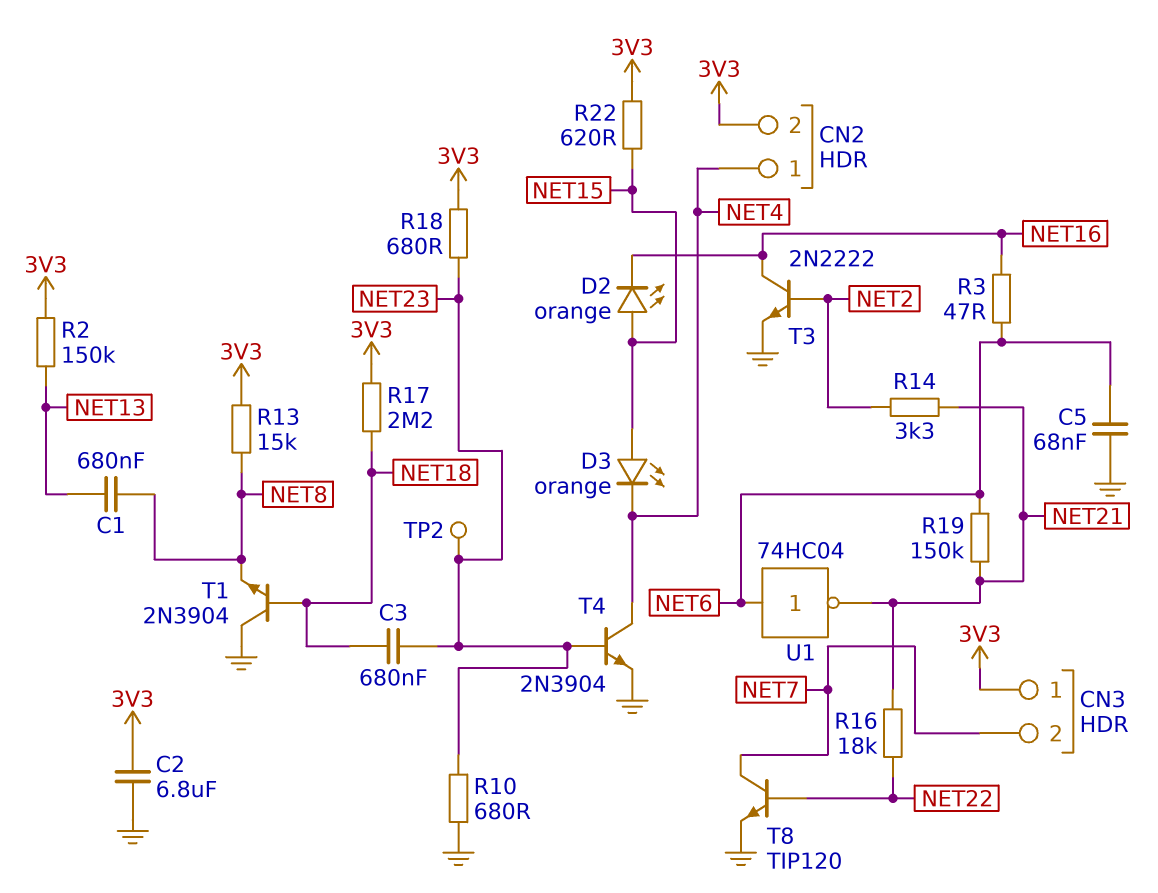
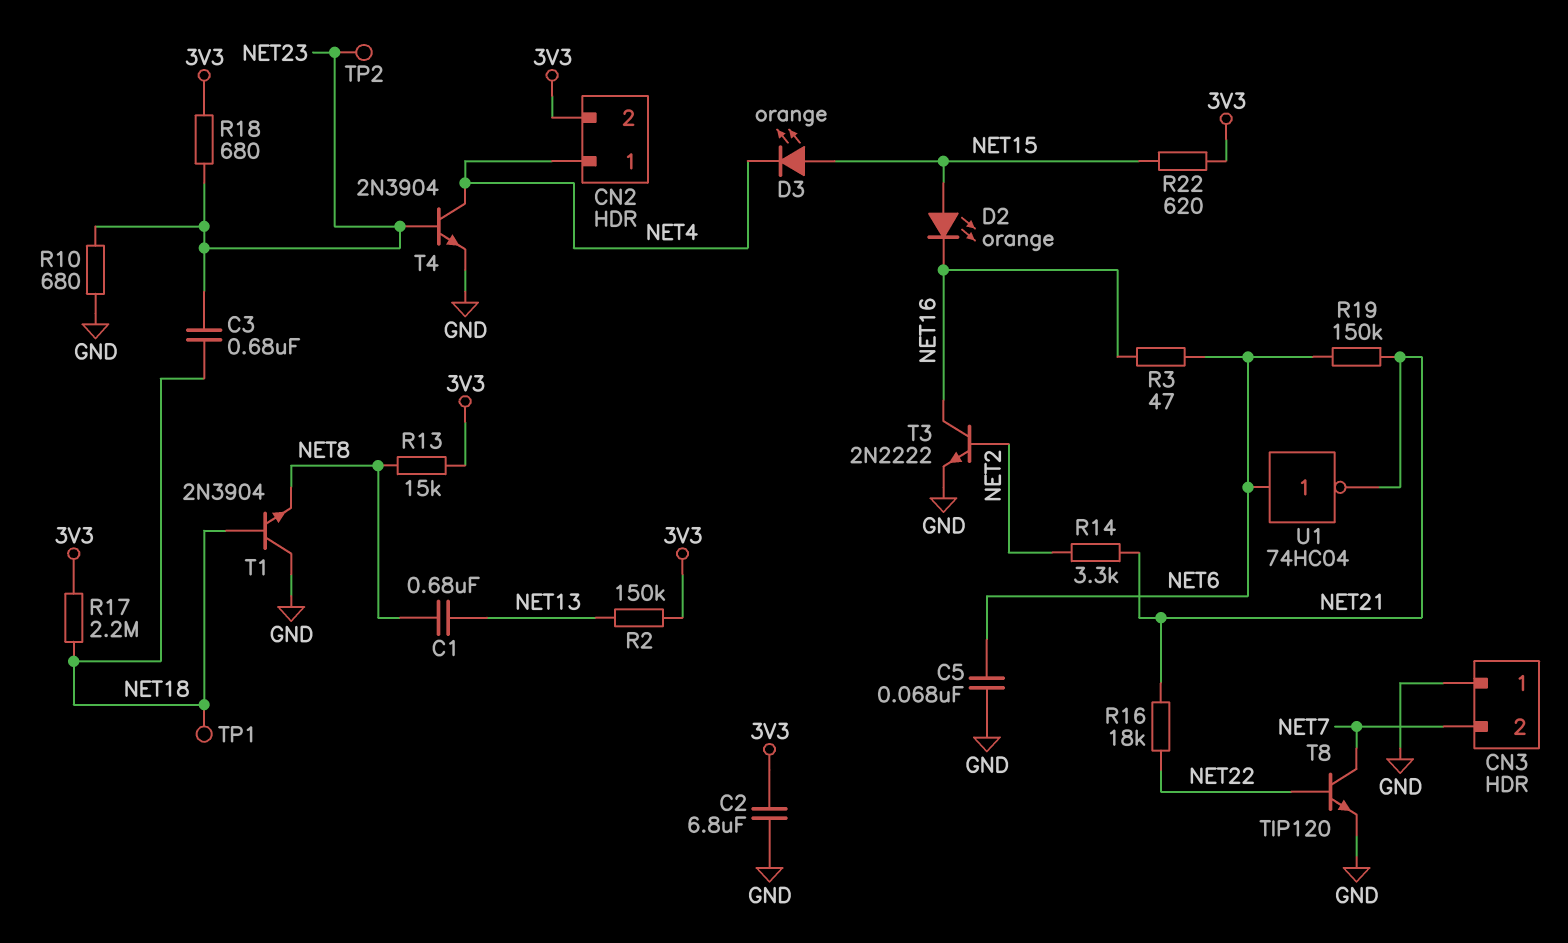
CN3 pin 1: 3V3 -> GND
TP1: none -> test point (NET18)

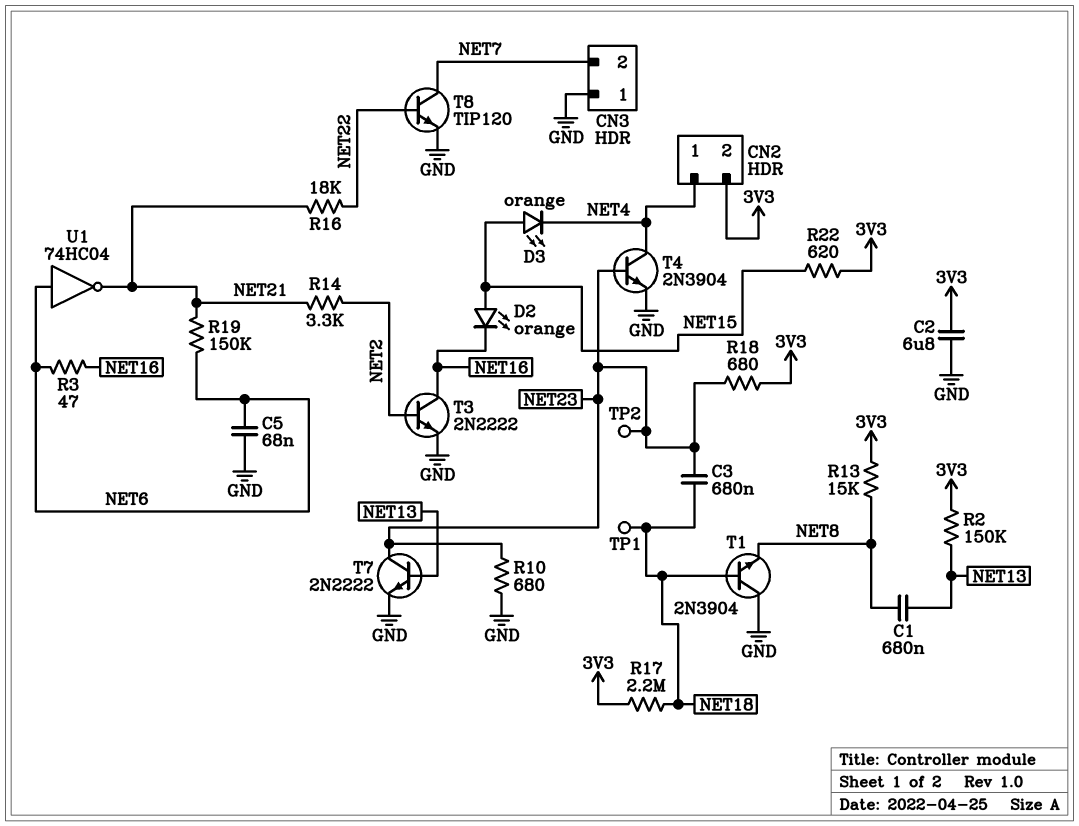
T7: none -> NPN 2N2222 (B NET13, C NET23, E GND)

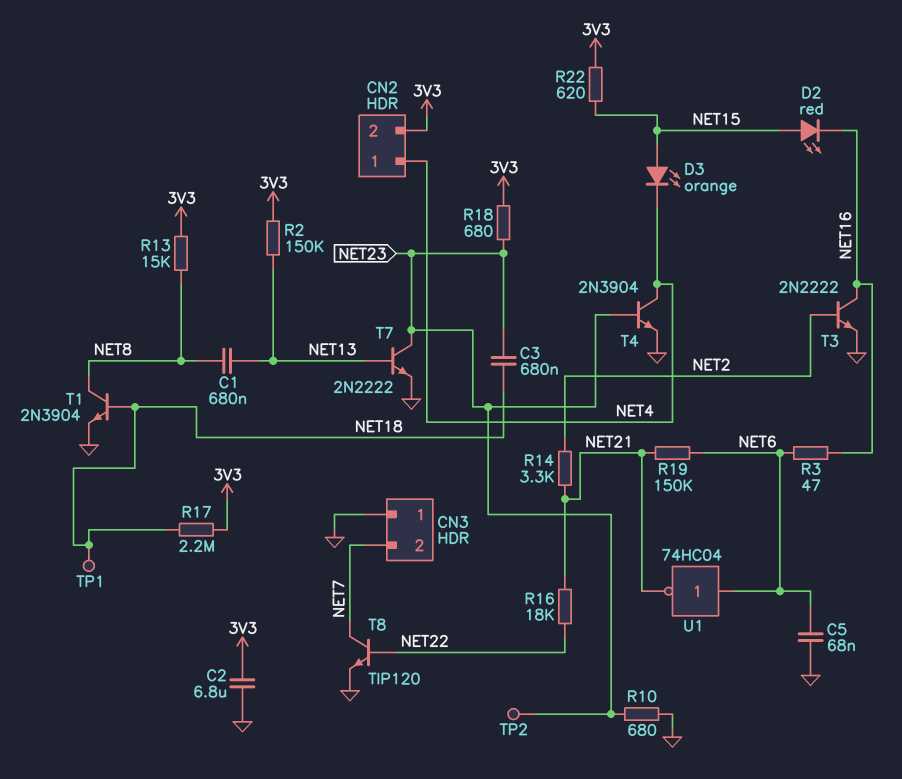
D2: LED orange (A NET15, K NET16) -> LED red (A NET15, K NET16)
T1: NPN 2N3904 (B NET18, C GND, E NET8) -> NPN 2N3904 (B NET18, C NET8, E GND)

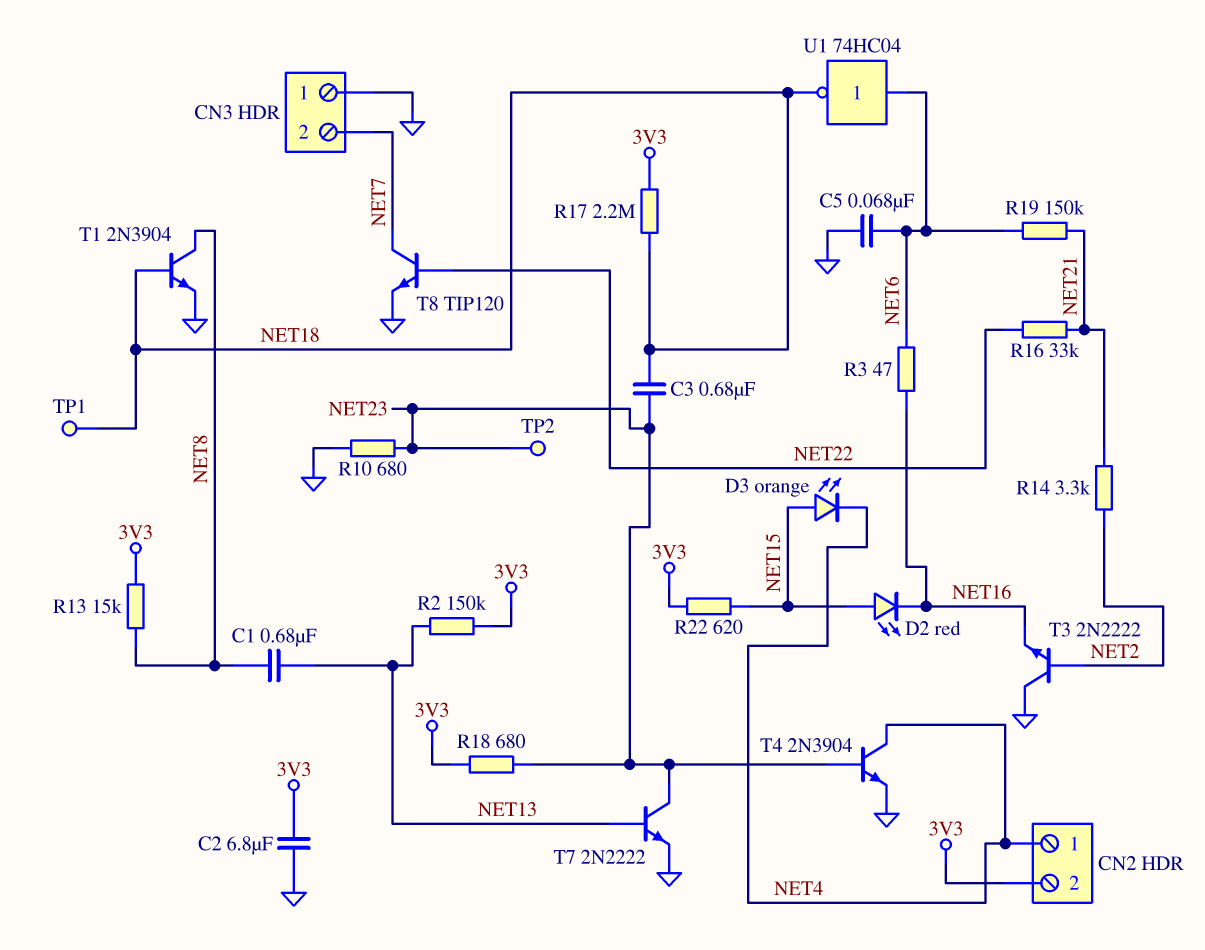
R16: 18k (NET21, NET22) -> 33k (NET21, NET22)
T3: NPN 2N2222 (B NET2, C NET16, E GND) -> NPN 2N2222 (B NET2, C GND, E NET16)
U1: NOT 74HC04 (in NET6, out NET21) -> NOT 74HC04 (in NET6, out NET18)

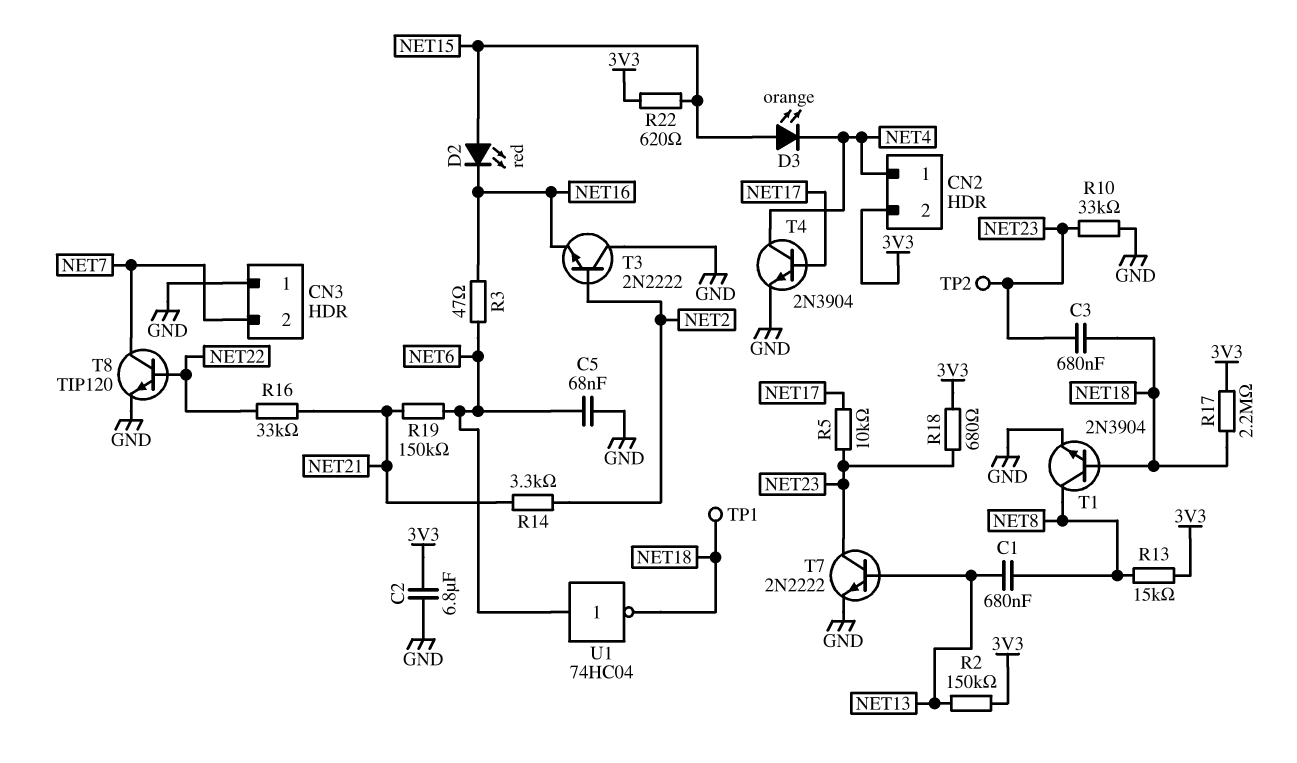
R5: none -> 10k (NET17, NET23)
R10: 680 (GND, NET23) -> 33k (GND, NET23)
T4: NPN 2N3904 (B NET23, C NET4, E GND) -> NPN 2N3904 (B NET17, C NET4, E GND)

